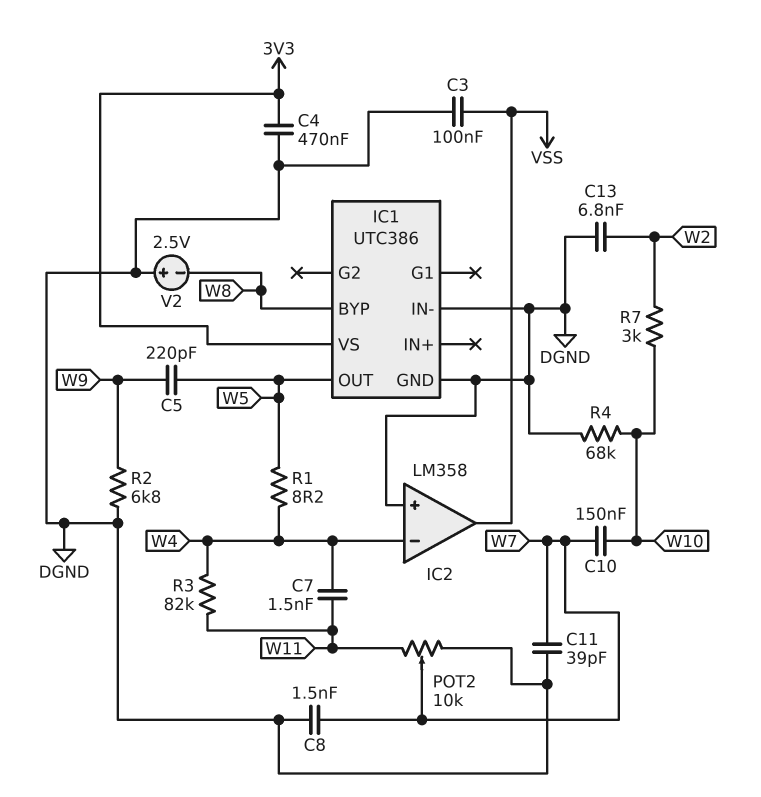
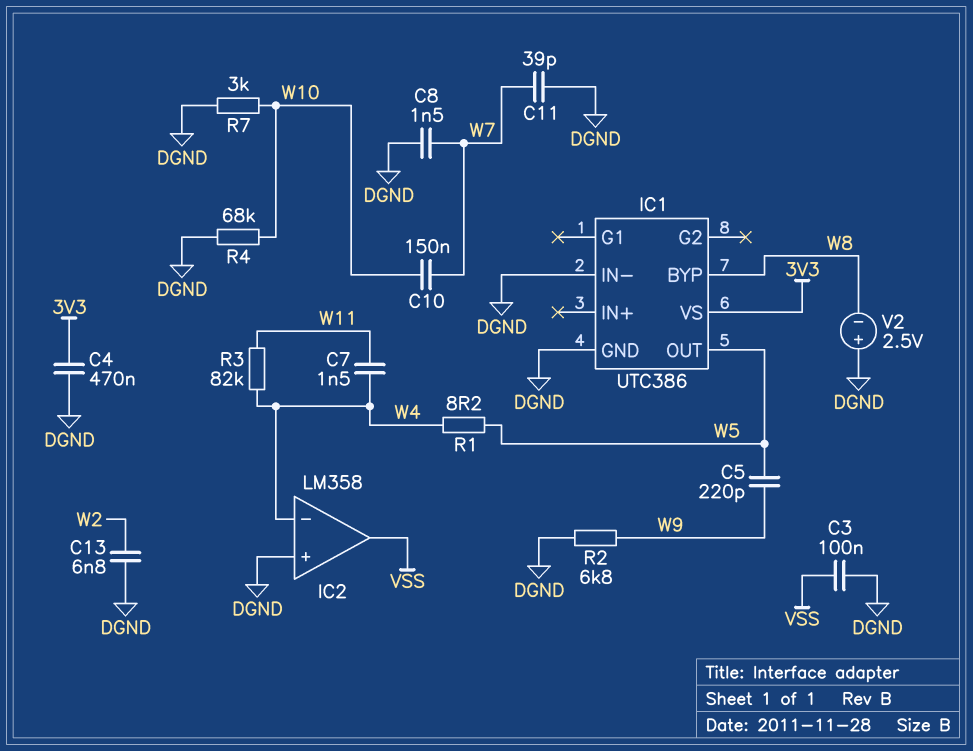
POT2: 10k (DGND, W11, wiper W7) -> none
R7: 3k (W2, W10) -> 3k (DGND, W10)

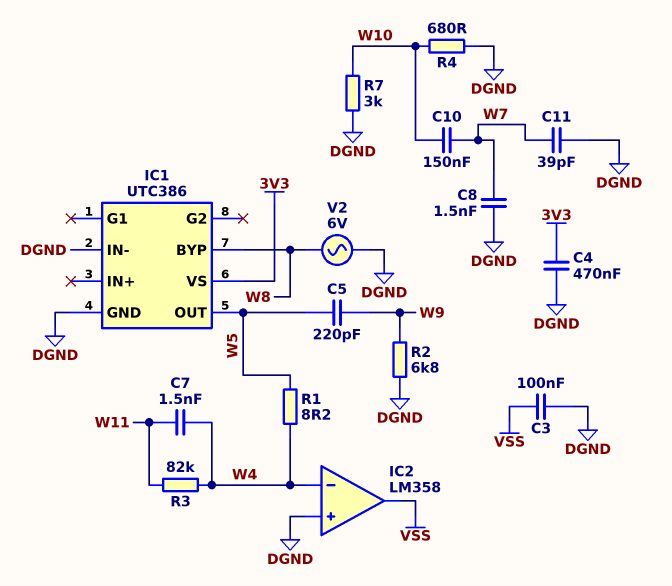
C13: 6.8nF (DGND, W2) -> none
R4: 68k (DGND, W10) -> 680 (DGND, W10)
V2: 2.5V (plus DGND, minus W8) -> AC 6V (DGND, W8)

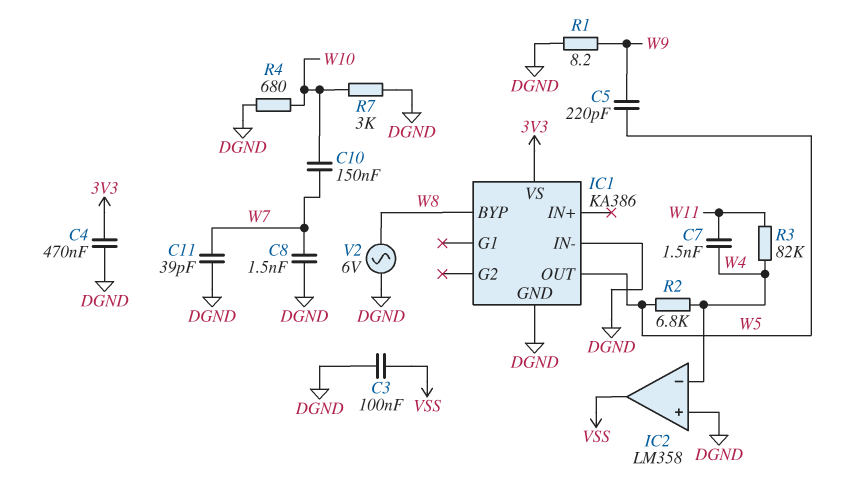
IC1: UTC386 -> KA386
R1: 8.2 (W4, W5) -> 8.2 (DGND, W9)
R2: 6.8k (DGND, W9) -> 6.8k (W4, W5)

